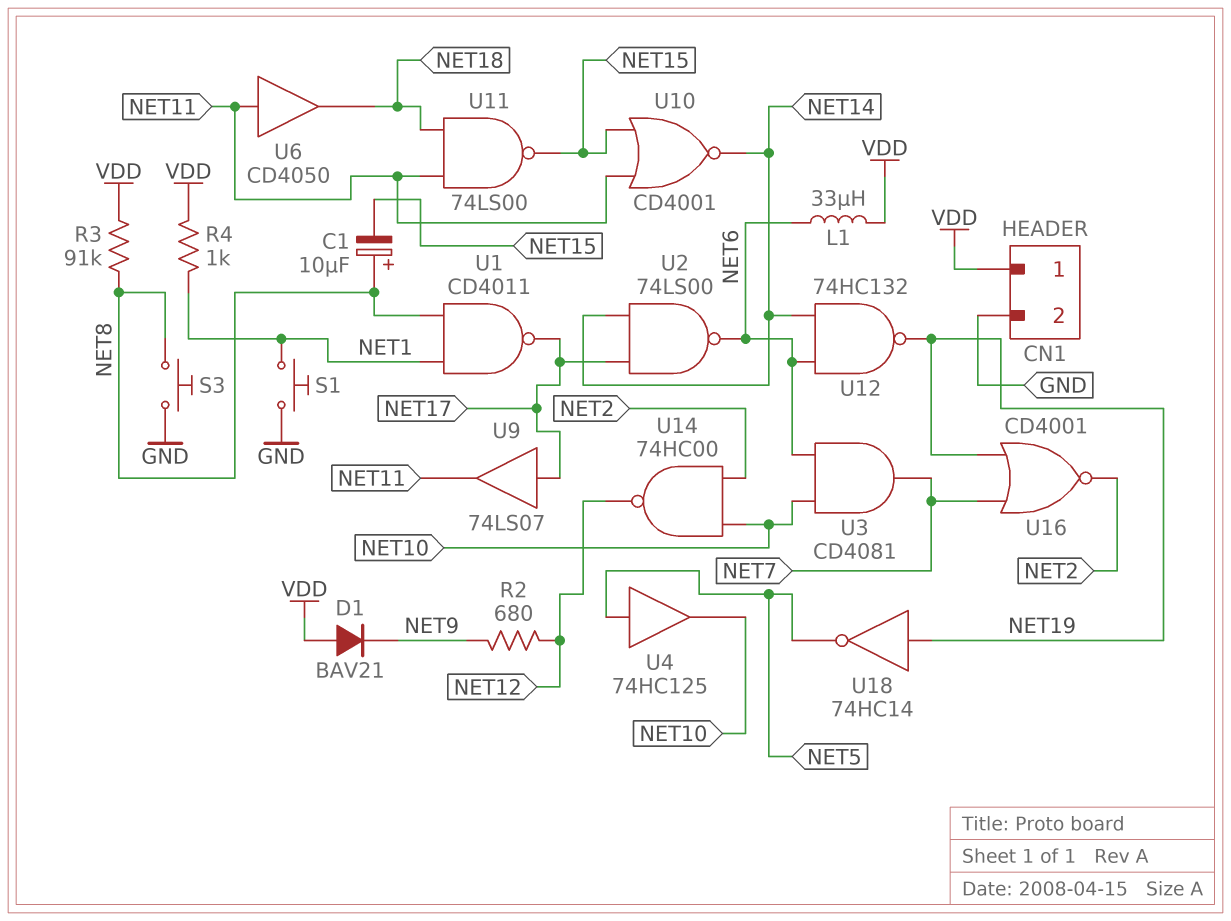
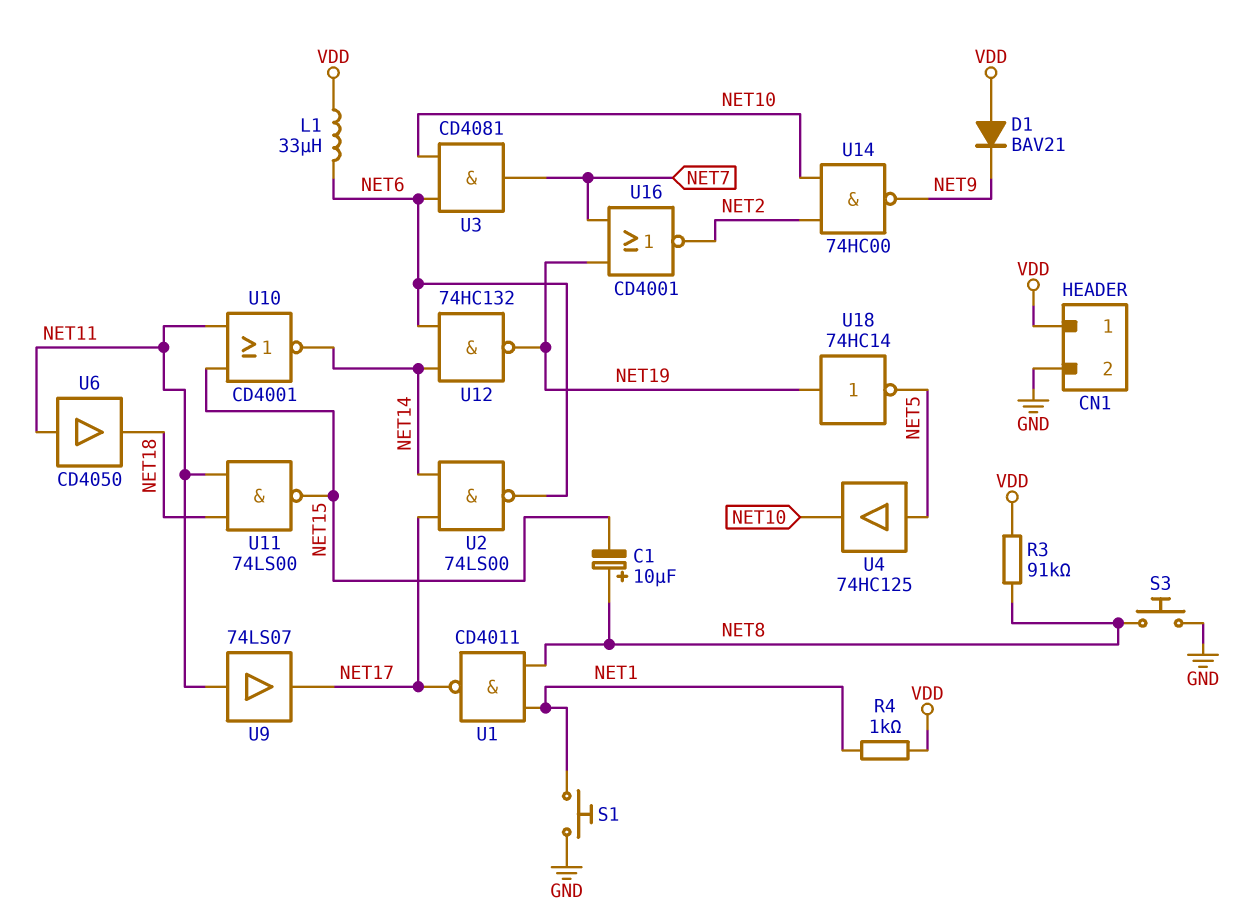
R2: 680 (NET9, NET12) -> none
U9: buffer 74LS07 (in NET17, out NET11) -> buffer 74LS07 (in NET11, out NET17)
U14: NAND 74HC00 (in NET2, in NET10, out NET12) -> NAND 74HC00 (in NET2, in NET10, out NET9)

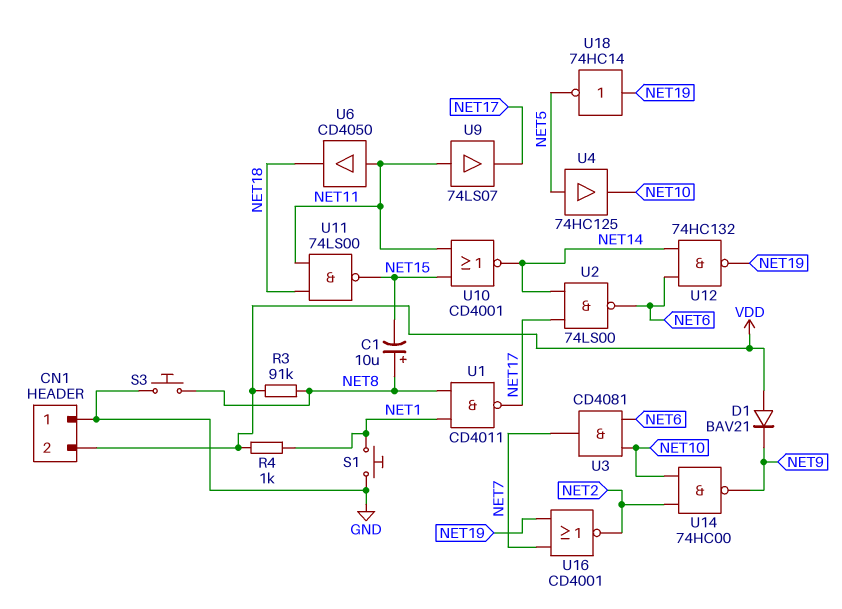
CN1 pin 1: VDD -> GND
CN1 pin 2: GND -> VDD
L1: 33uH (NET6, VDD) -> none

